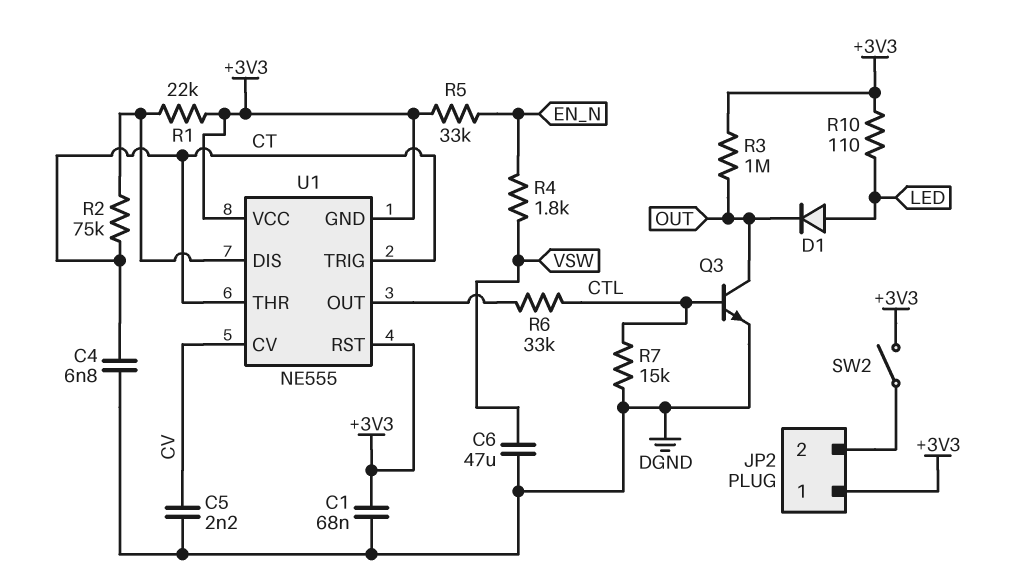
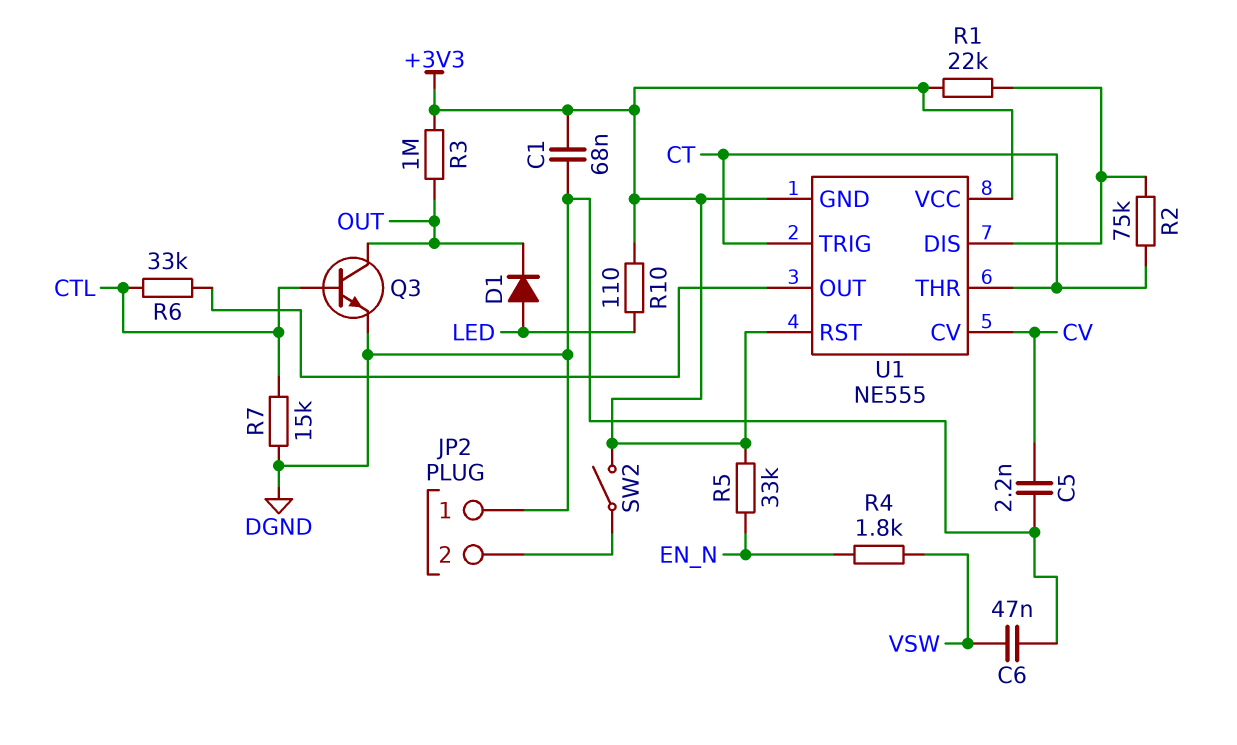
C4: 6.8nF (CT, DGND) -> none
C6: 47uF (DGND, VSW) -> 47nF (DGND, VSW)
JP2 pin 1: +3V3 -> DGND

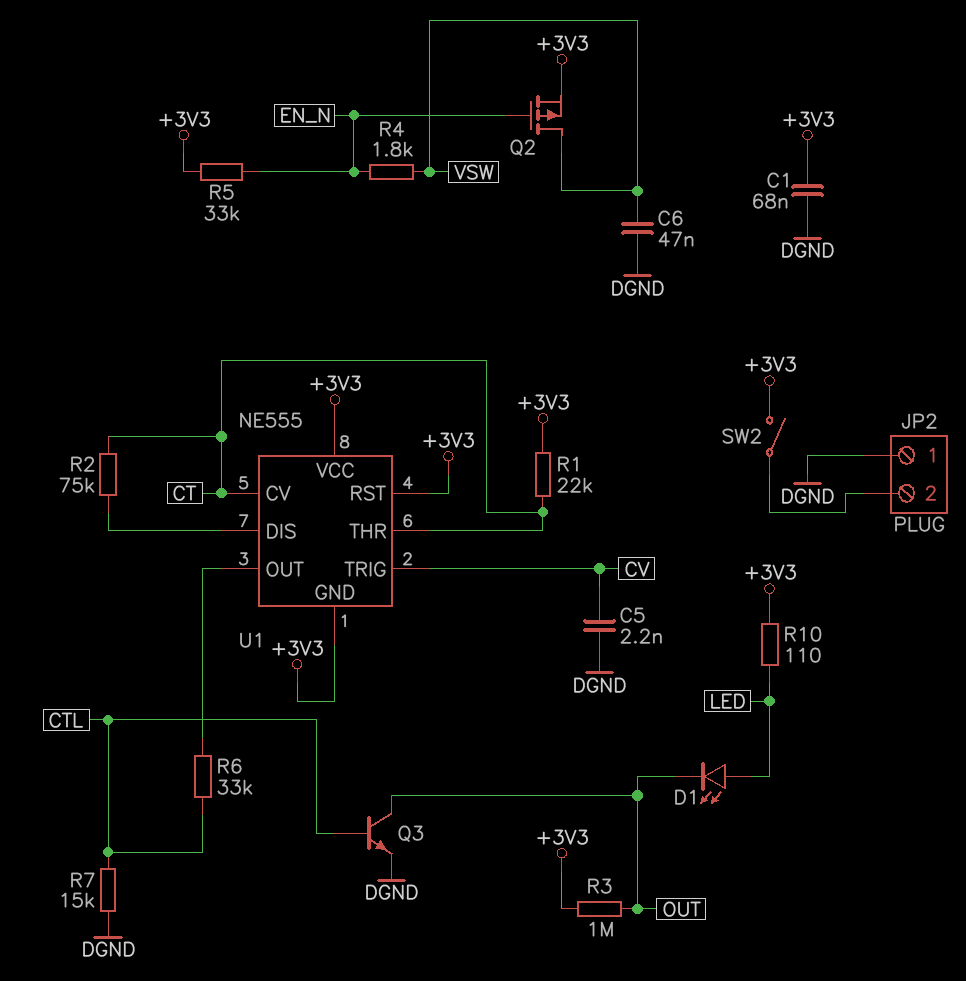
D1: diode (A LED, K OUT) -> LED (A LED, K OUT)
Q2: none -> PMOS (G EN_N, D VSW, S +3V3)
R1: 22k (+3V3, U1/DIS) -> 22k (+3V3, CT)
U1 pin CV: CV -> CT
U1 pin TRIG: CT -> CV

